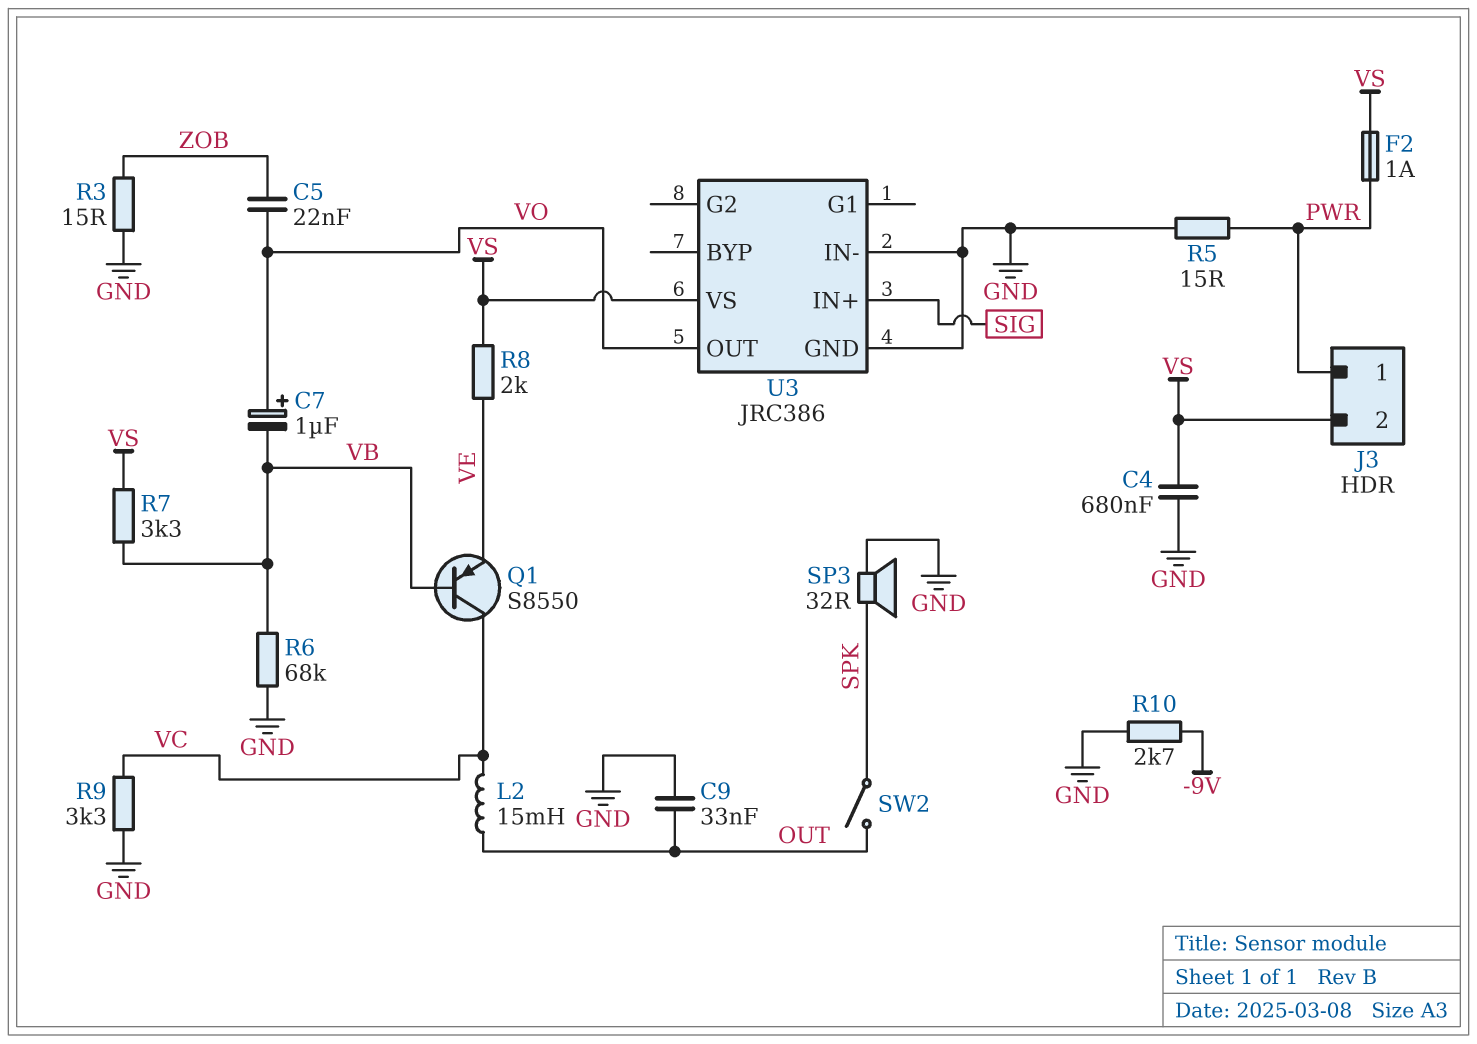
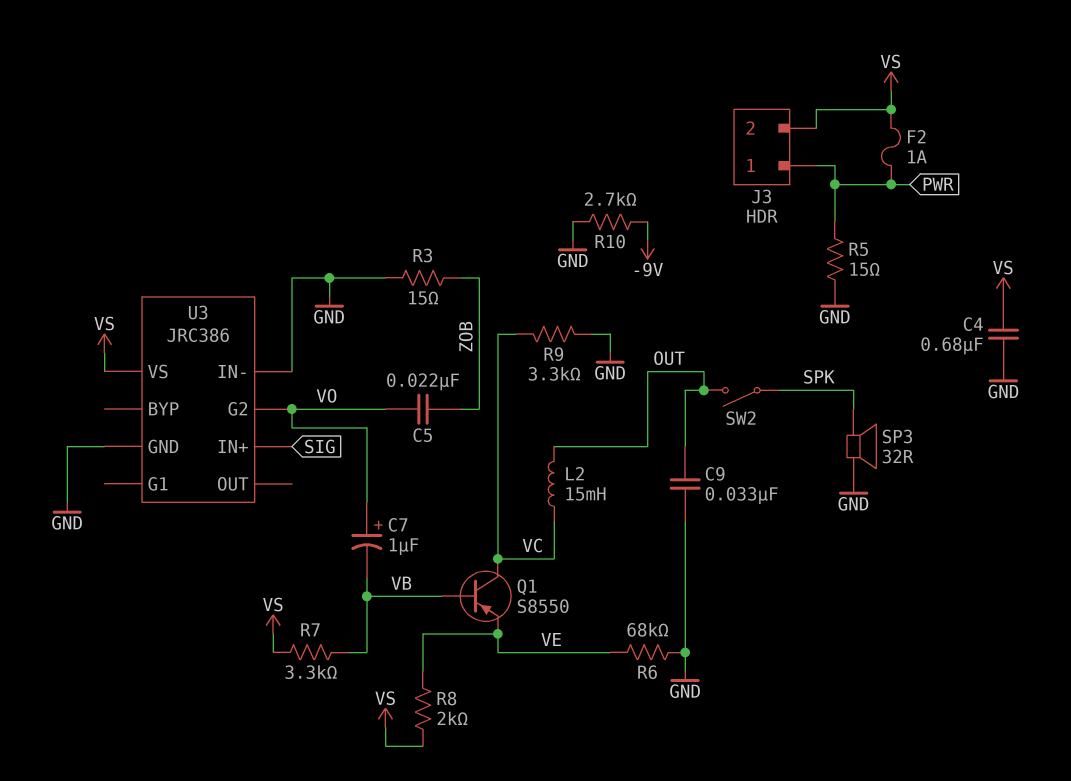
R6: 68k (GND, VB) -> 68k (GND, VE)
U3 pin G2: none -> VO
U3 pin OUT: VO -> none

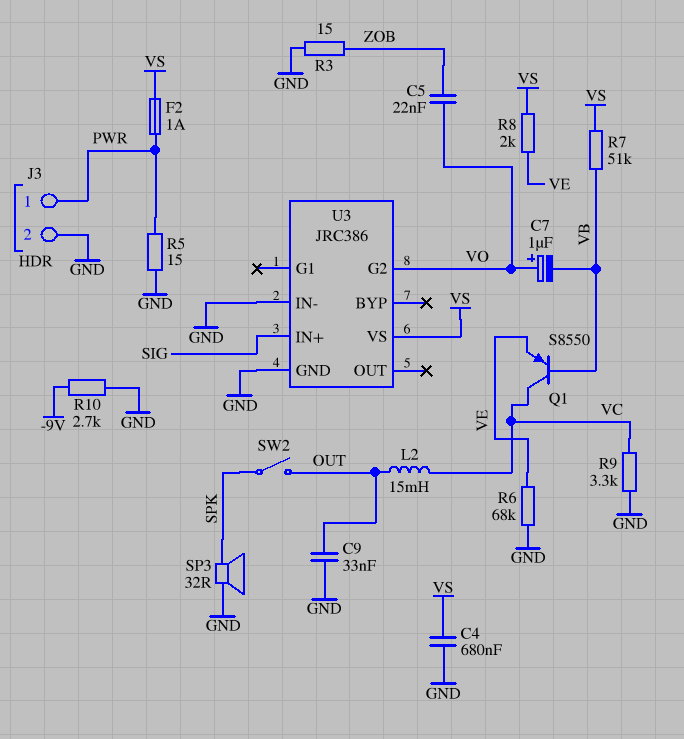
J3 pin 2: VS -> GND
R7: 3.3k (VB, VS) -> 51k (VB, VS)

